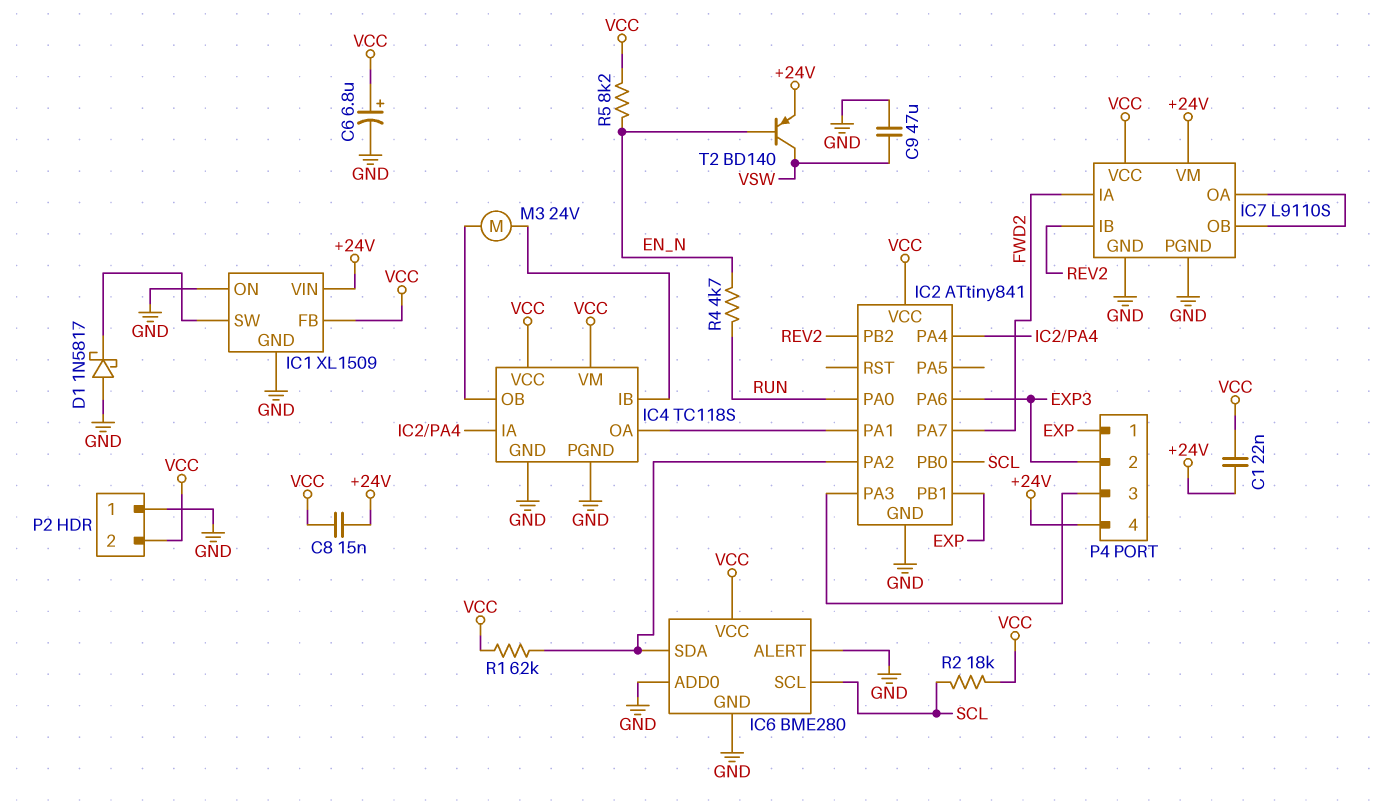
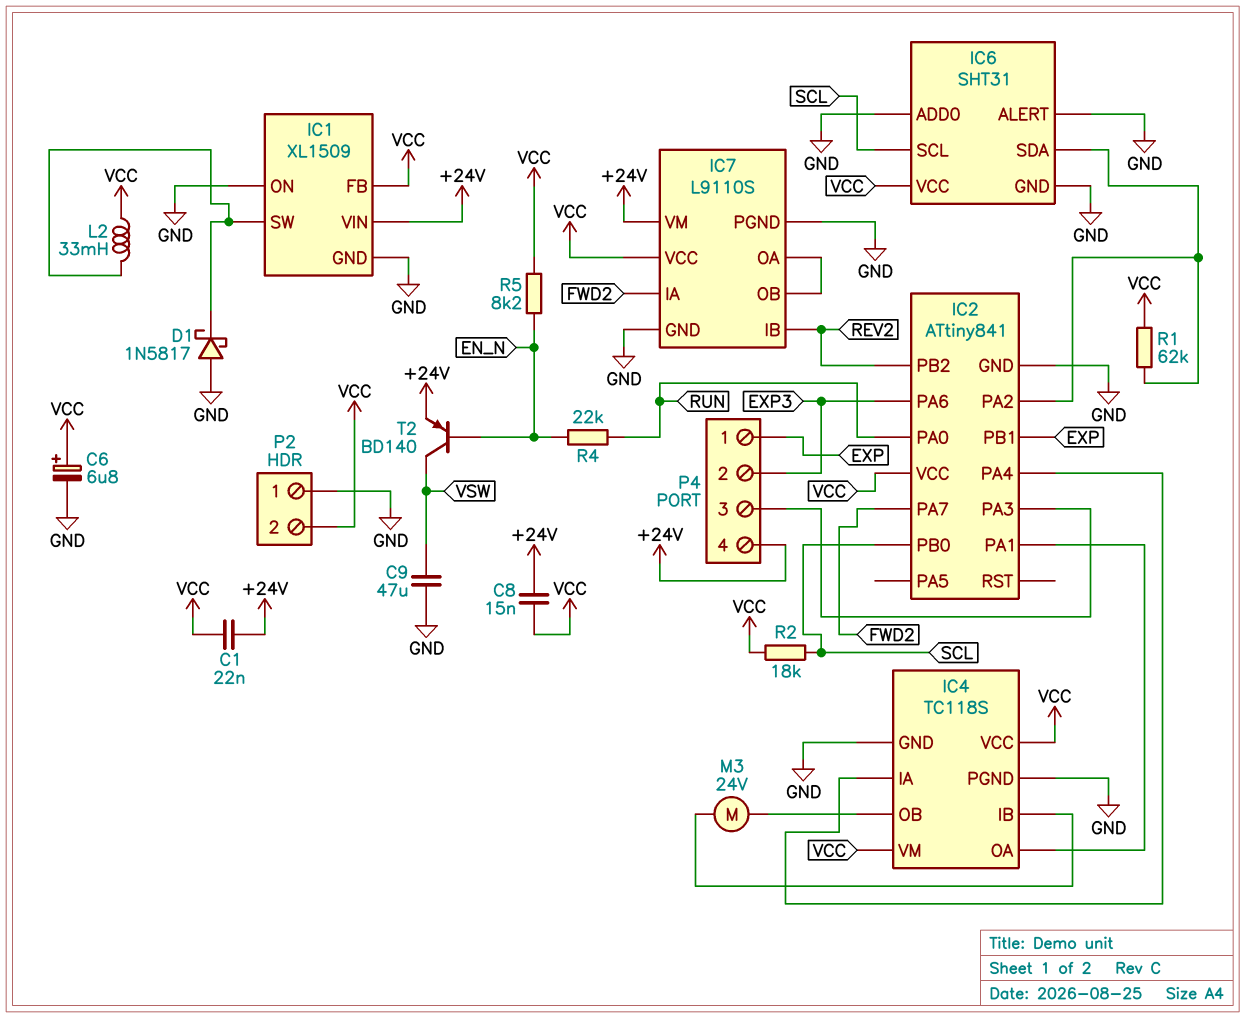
IC6: BME280 -> SHT31
L2: none -> 33mH (IC1/SW, VCC)
R4: 4.7k (EN_N, RUN) -> 22k (EN_N, RUN)

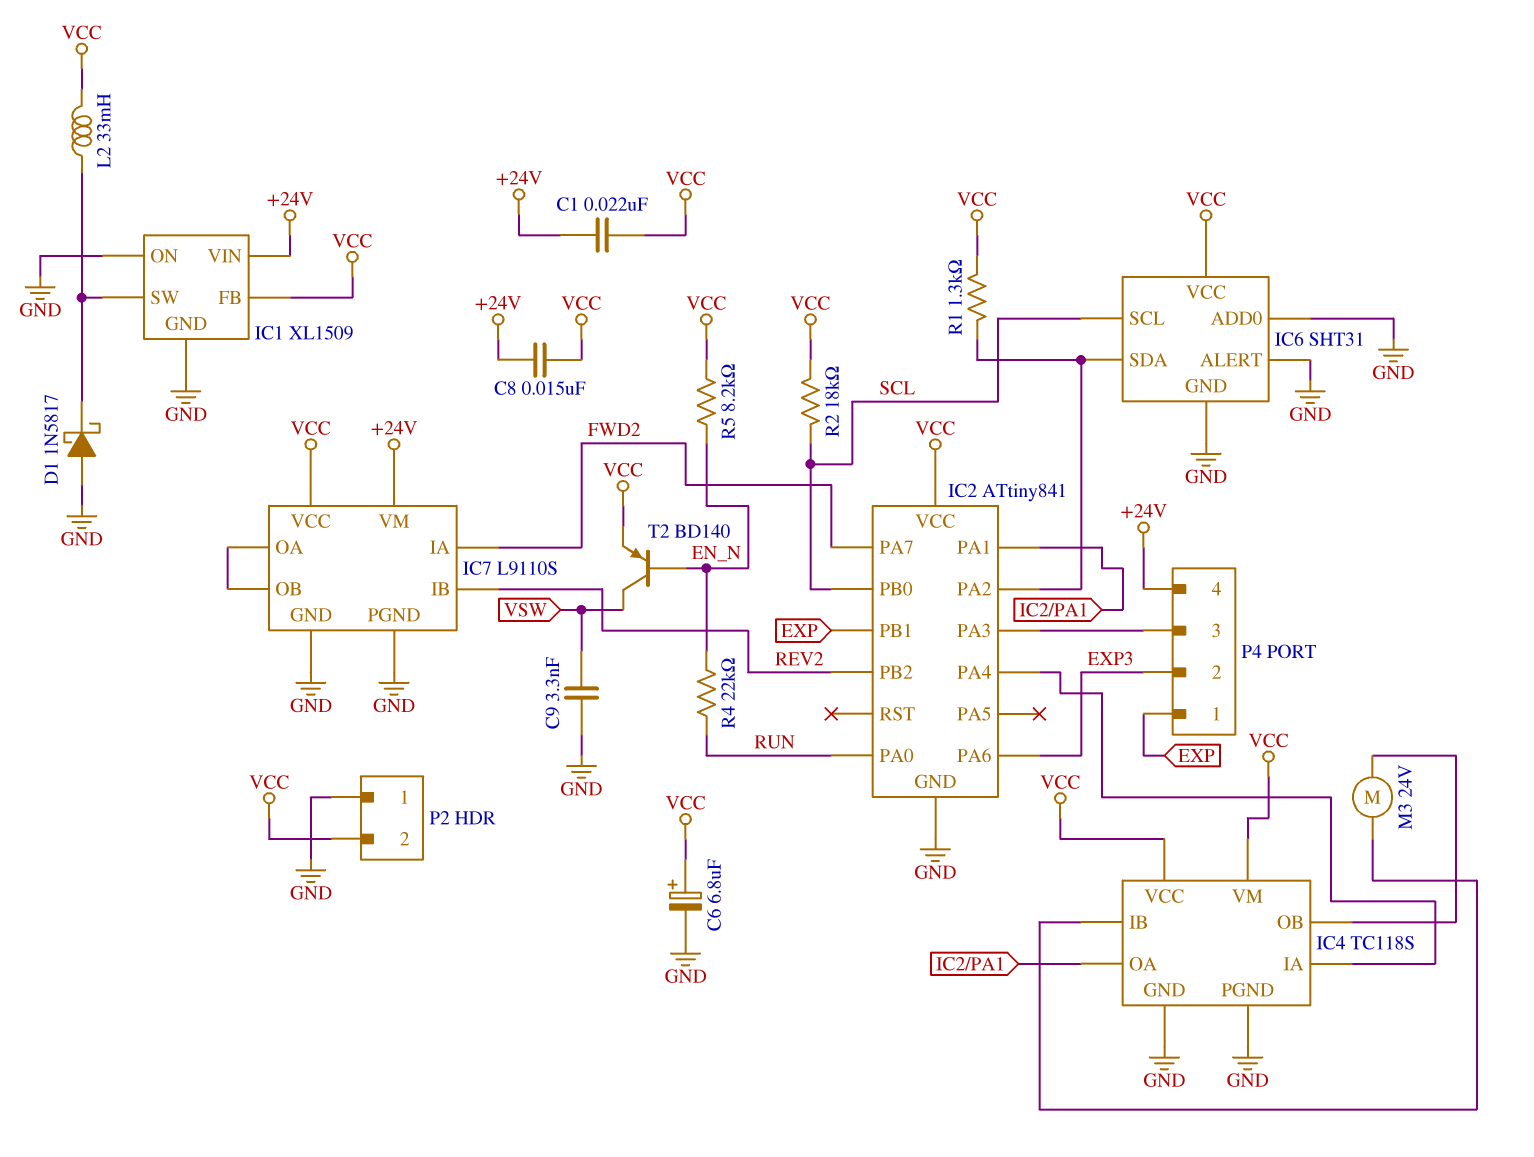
C9: 47uF (GND, VSW) -> 3.3nF (GND, VSW)
R1: 62k (IC2/PA2, VCC) -> 1.3k (IC2/PA2, VCC)
T2: PNP BD140 (B EN_N, C VSW, E +24V) -> PNP BD140 (B EN_N, C VSW, E VCC)

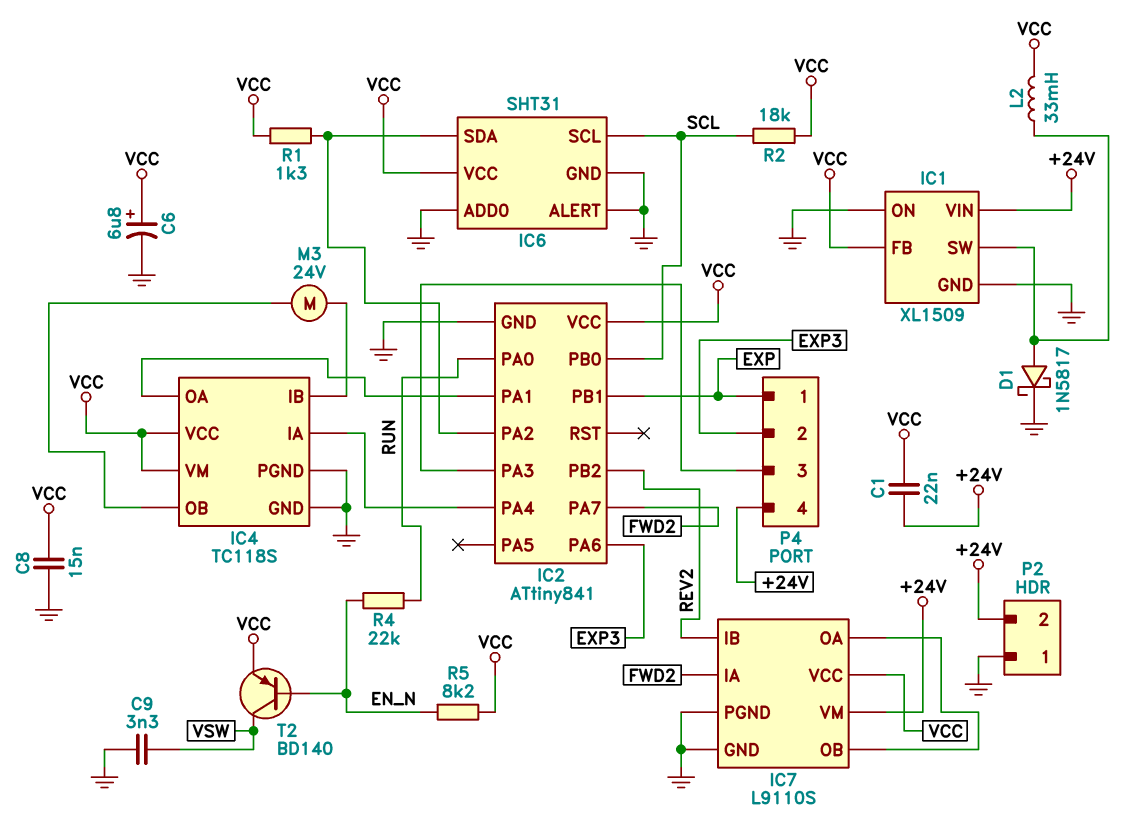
C8: 15nF (+24V, VCC) -> 15nF (GND, VCC)
D1: schottky 1N5817 (A GND, K IC1/SW) -> schottky 1N5817 (A IC1/SW, K GND)
P2 pin 2: VCC -> +24V

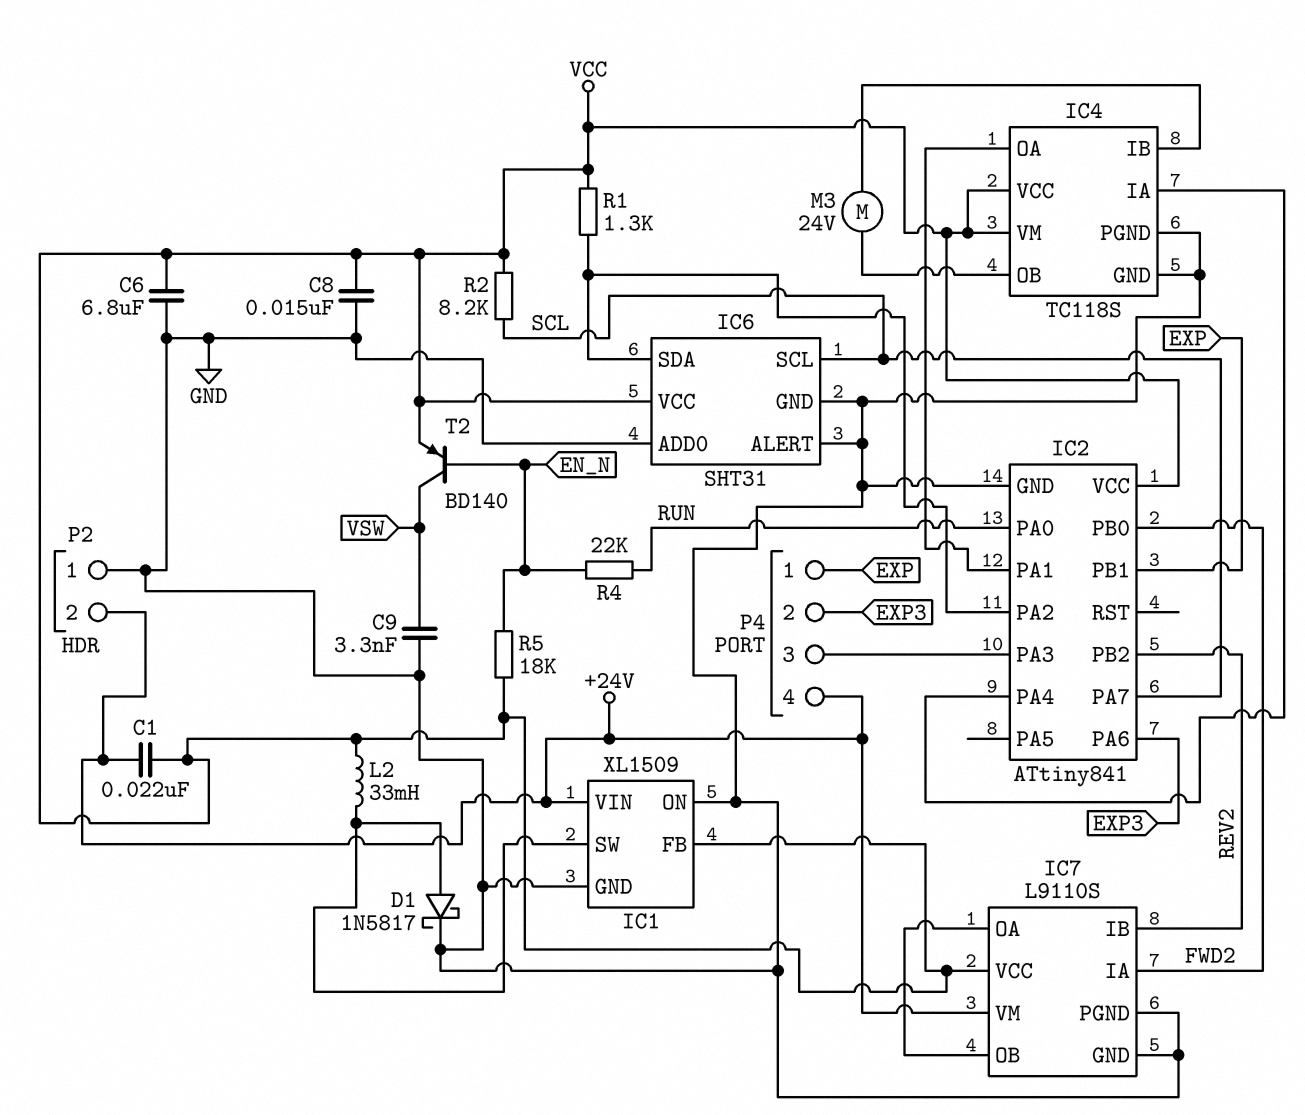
C6: 6.8uF (plus VCC, minus GND) -> 6.8uF (GND, VCC)
IC2 pin PA7: FWD2 -> SCL
IC2 pin PB0: SCL -> FWD2
R2: 18k (SCL, VCC) -> 8.2k (SCL, VCC)
R5: 8.2k (EN_N, VCC) -> 18k (EN_N, VCC)

